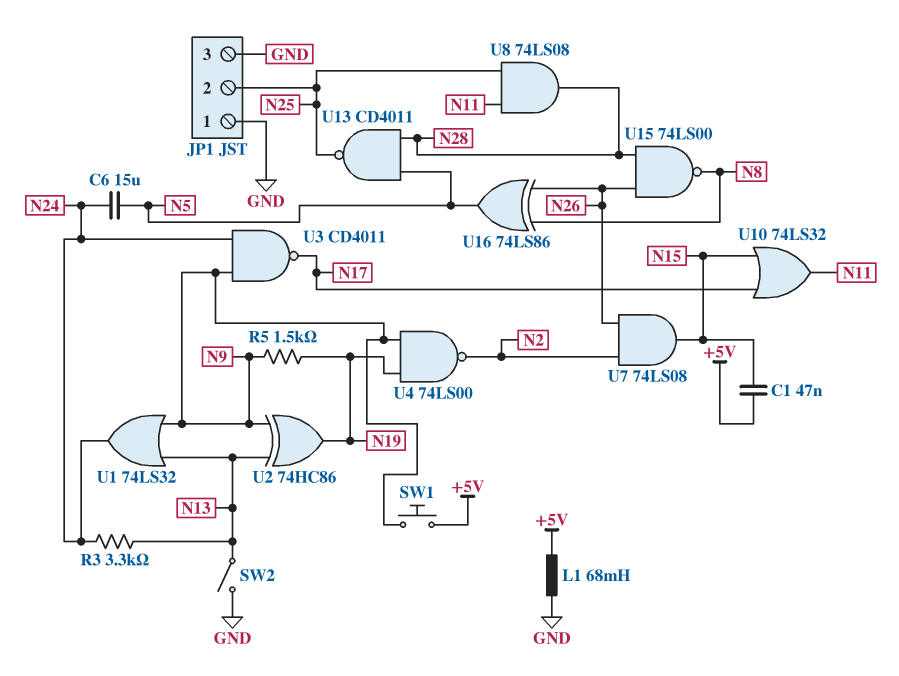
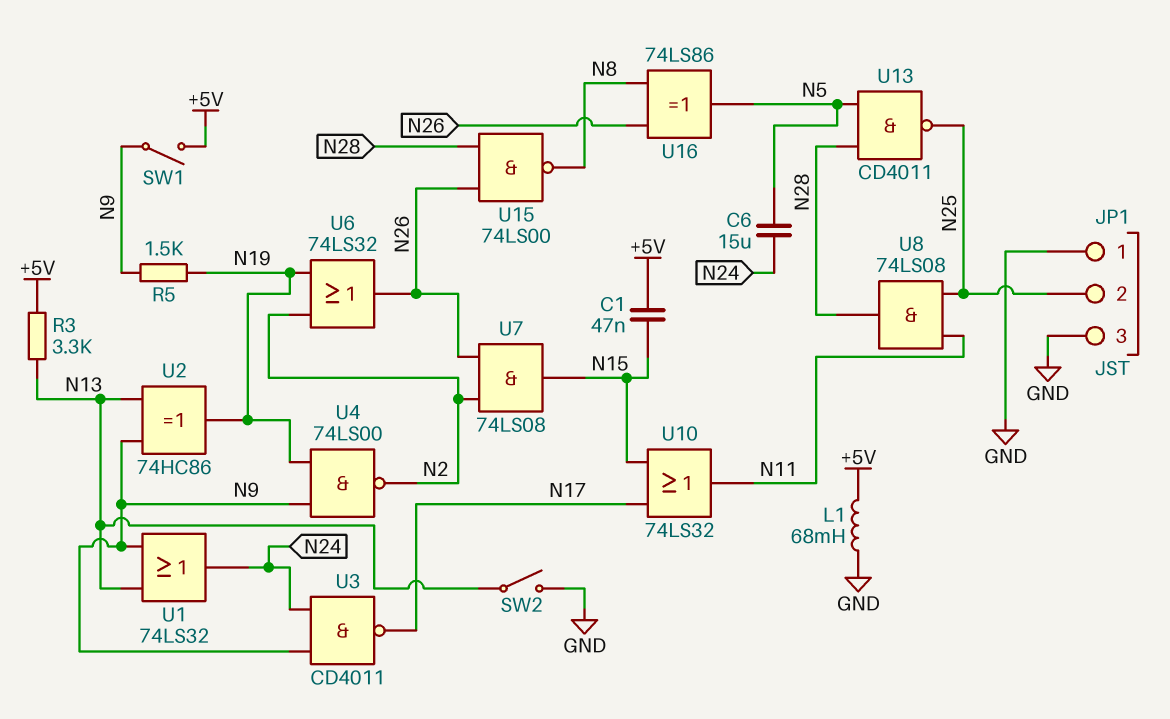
R3: 3.3k (N13, N24) -> 3.3k (+5V, N13)
SW1: button (+5V, N9) -> switch (+5V, N9)
U6: none -> OR 74LS32 (in N2, in N19, out N26)

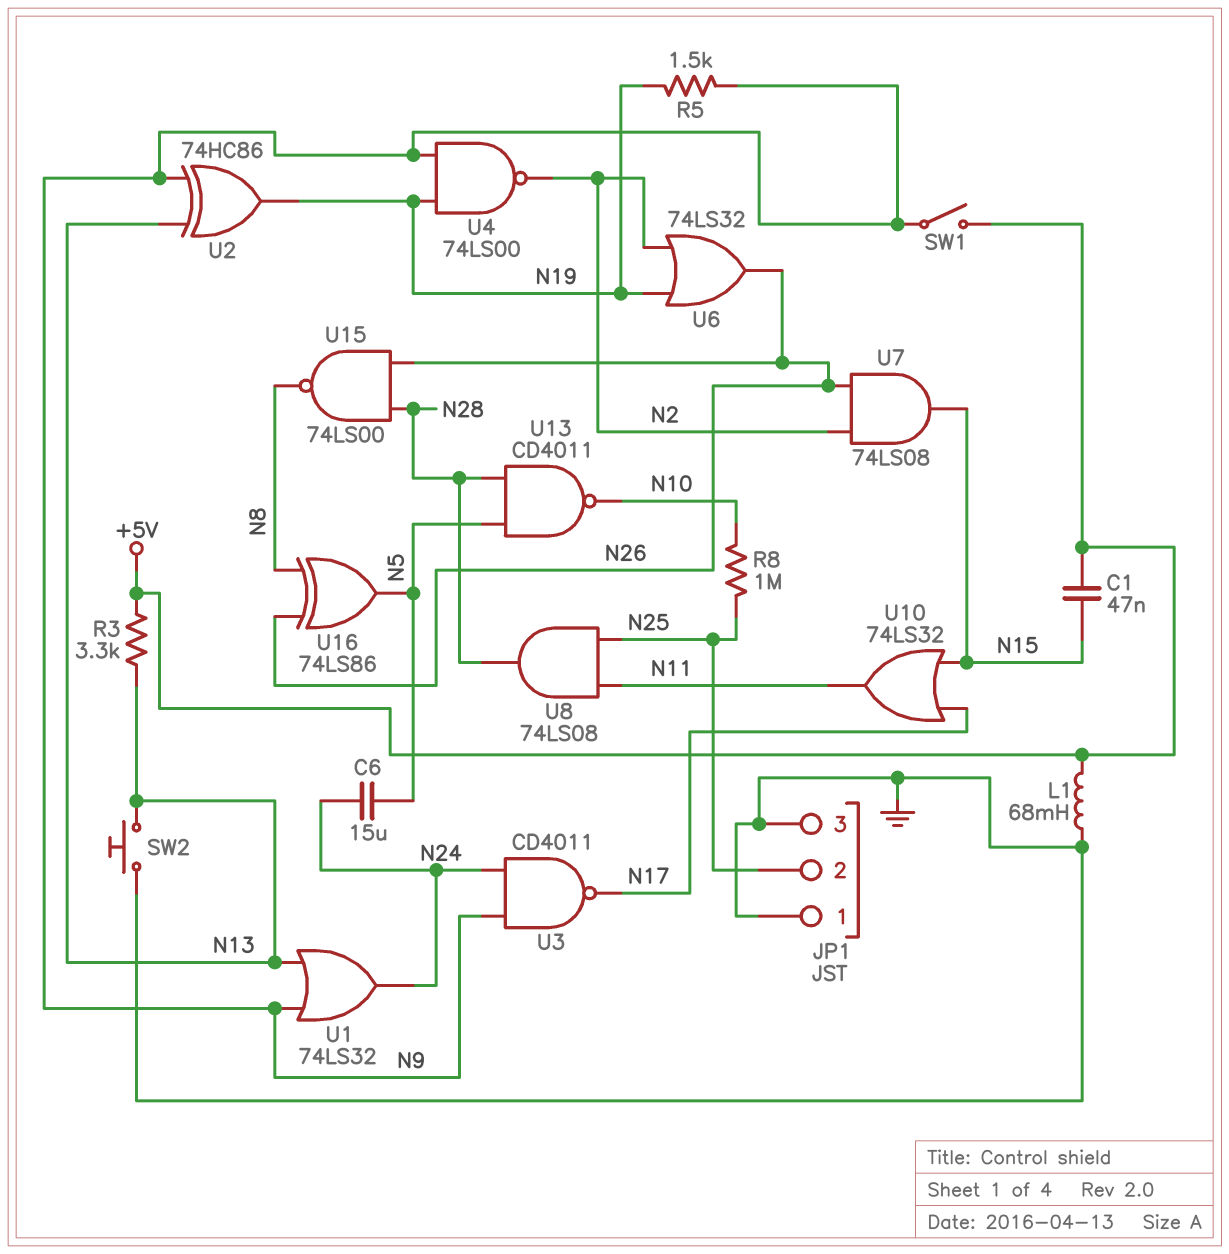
R8: none -> 1M (N10, N25)
SW2: switch (GND, N13) -> button (GND, N13)
U13: NAND CD4011 (in N5, in N28, out N25) -> NAND CD4011 (in N5, in N28, out N10)

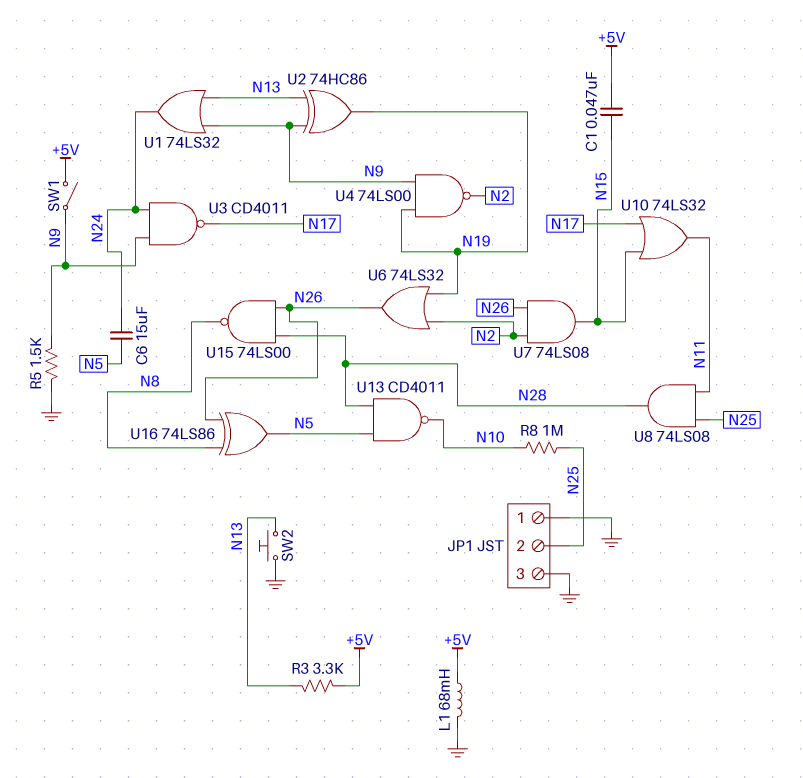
R5: 1.5k (N9, N19) -> 1.5k (GND, N9)

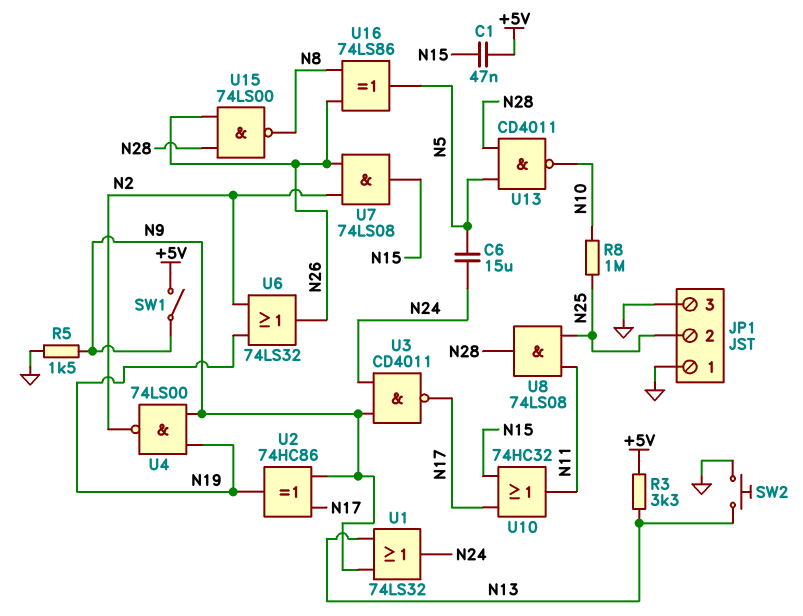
L1: 68mH (+5V, GND) -> none
U2: XOR 74HC86 (in N9, in N13, out N19) -> XOR 74HC86 (in N9, in N17, out N19)
U10: OR 74LS32 (in N15, in N17, out N11) -> OR 74HC32 (in N15, in N17, out N11)

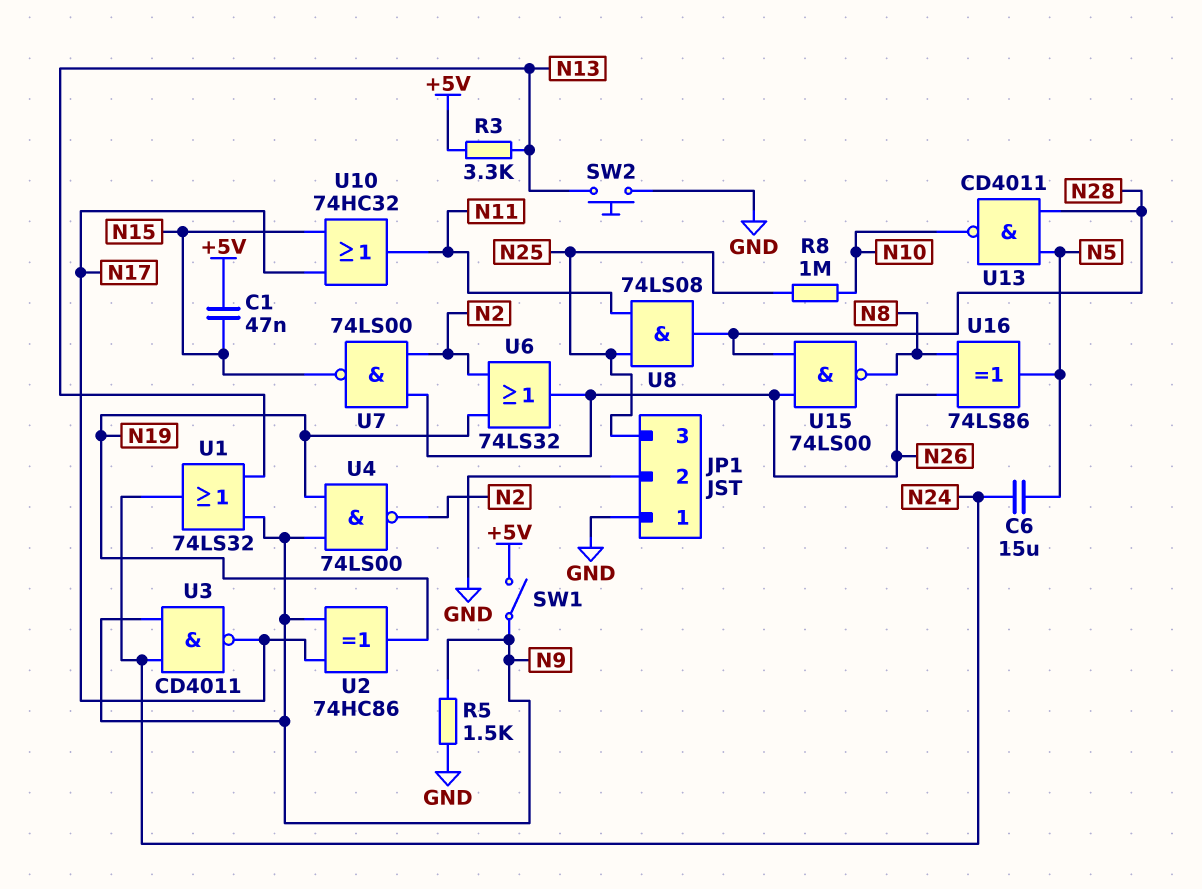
JP1 pin 2: N25 -> GND
JP1 pin 3: GND -> N25
U7: AND 74LS08 (in N2, in N26, out N15) -> NAND 74LS00 (in N2, in N26, out N15)

